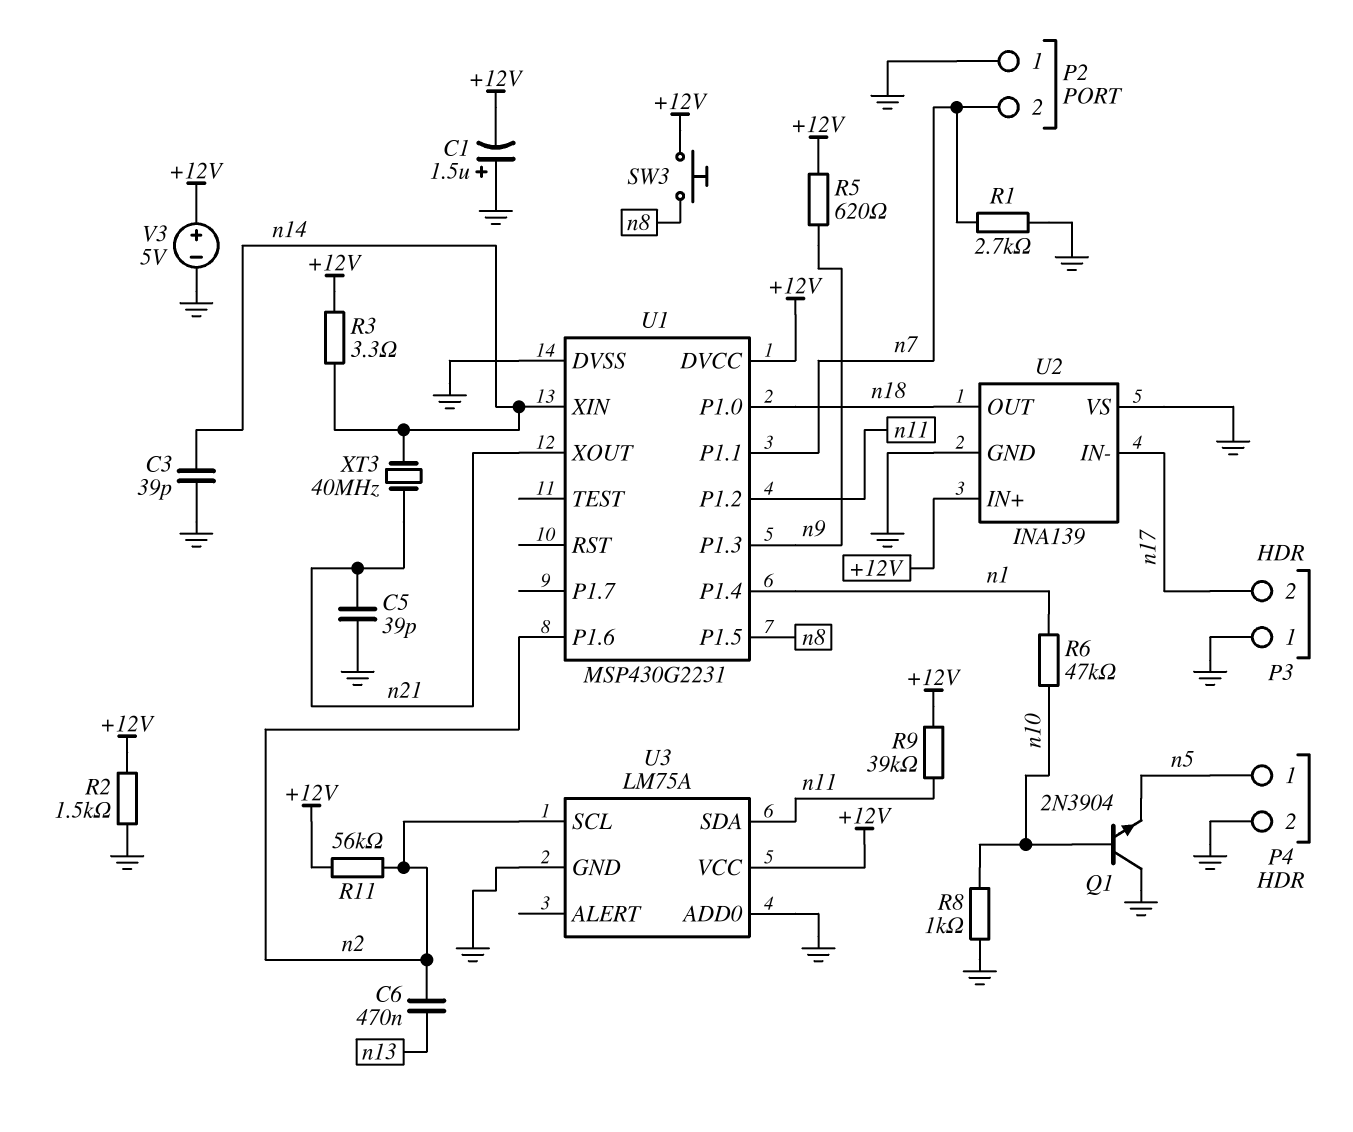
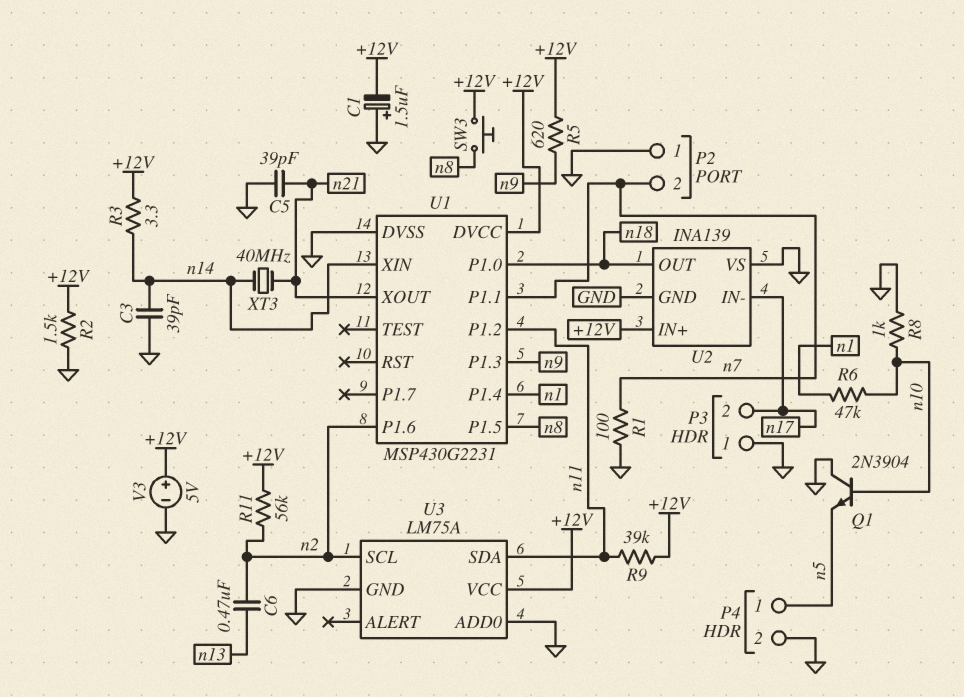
R1: 2.7k (GND, n7) -> 100 (GND, n7)

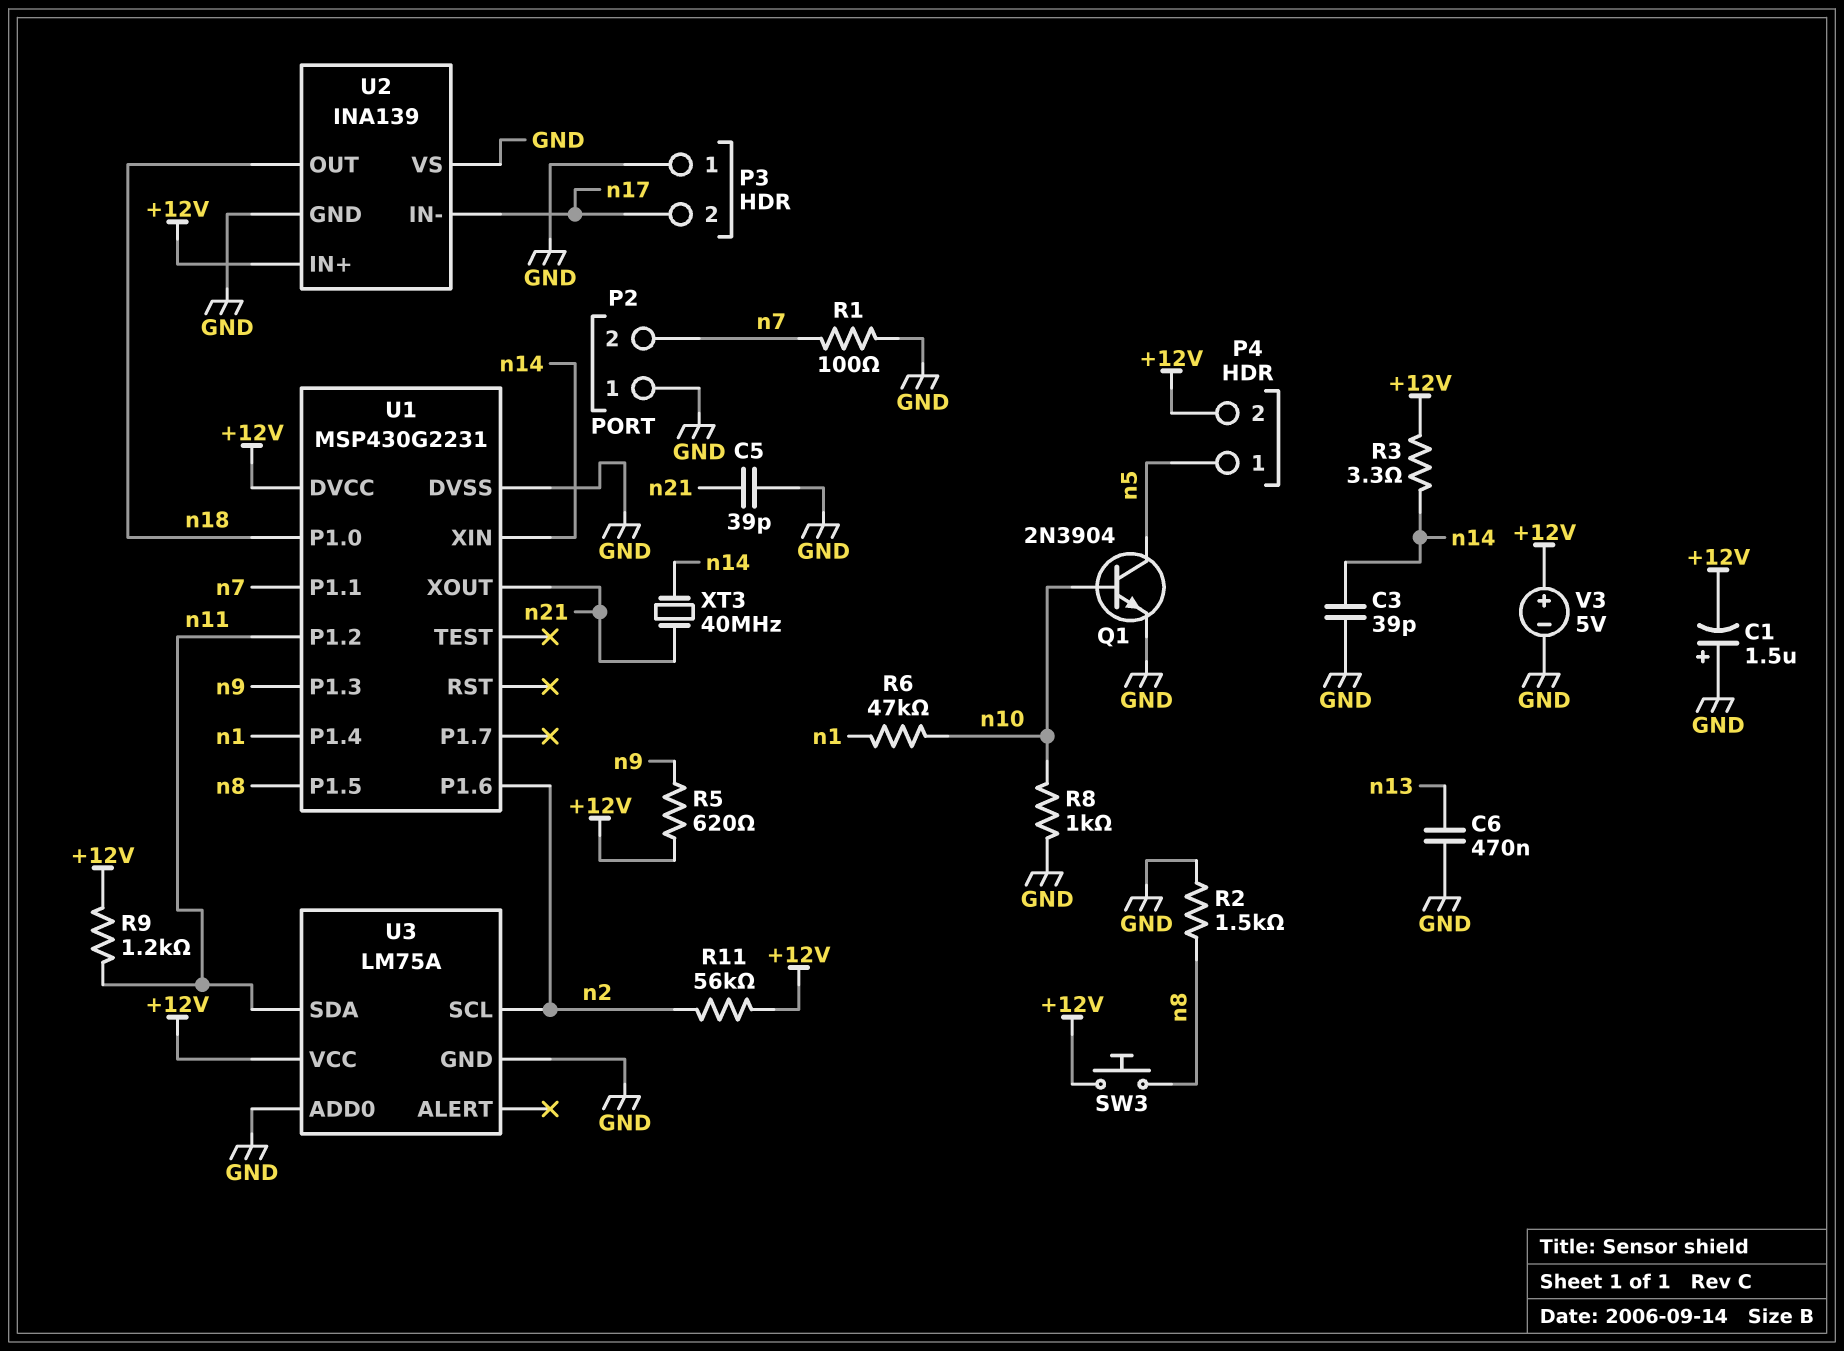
C6: 470nF (n2, n13) -> 470nF (GND, n13)
P4 pin 2: GND -> +12V
Q1: NPN 2N3904 (B n10, C GND, E n5) -> NPN 2N3904 (B n10, C n5, E GND)
R2: 1.5k (+12V, GND) -> 1.5k (GND, n8)
R9: 39k (+12V, n11) -> 1.2k (+12V, n11)

